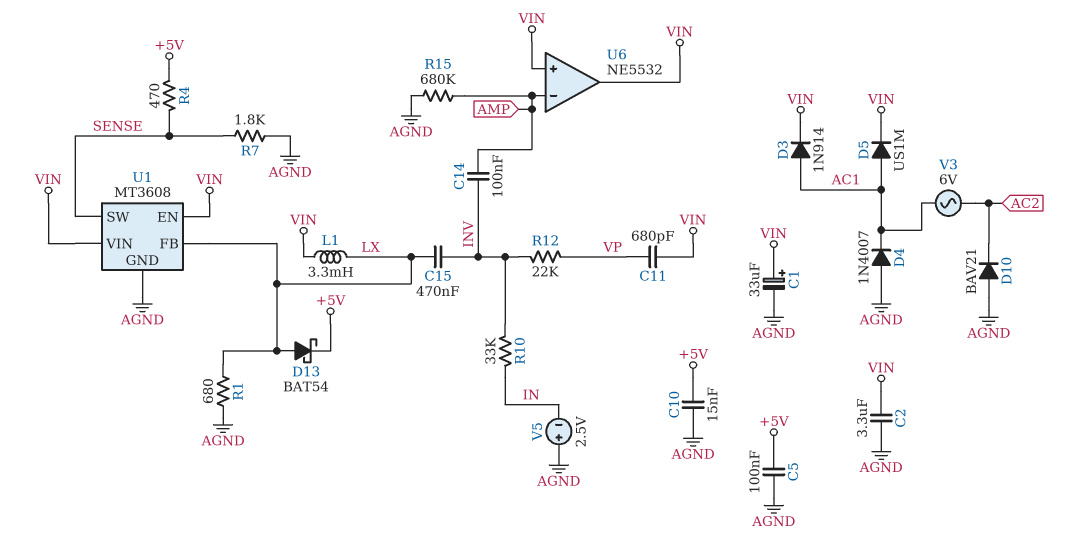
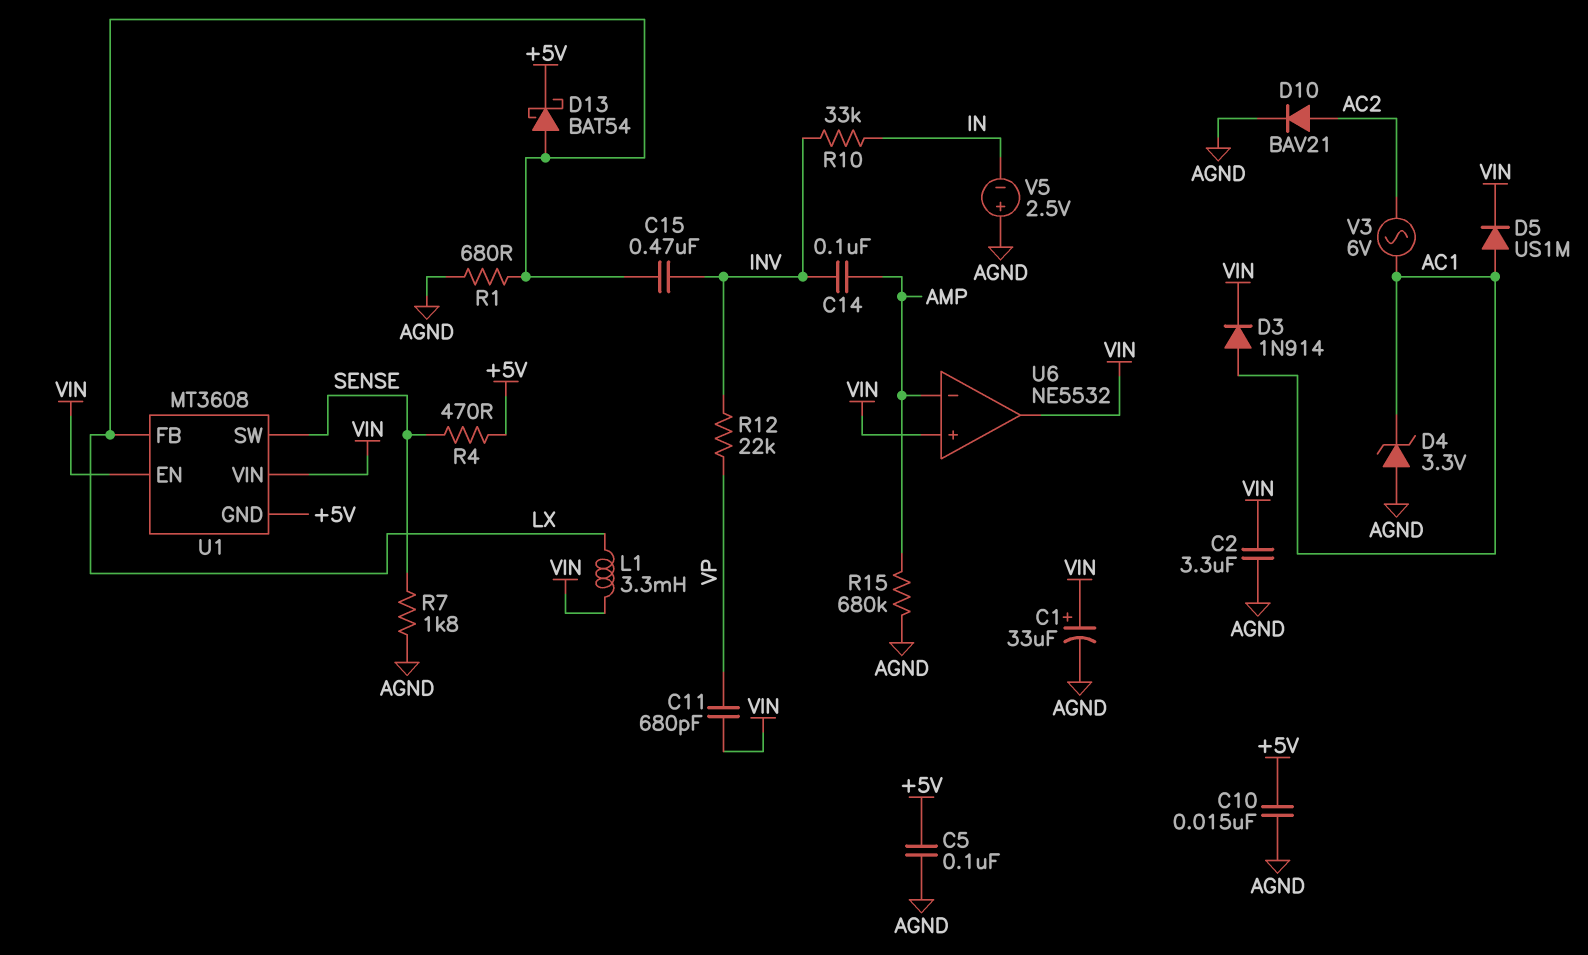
D4: diode 1N4007 (A AGND, K AC1) -> zener 3.3V (A AGND, K AC1)
D10: diode BAV21 (A AGND, K AC2) -> diode BAV21 (A AC2, K AGND)
U1 pin GND: AGND -> +5V

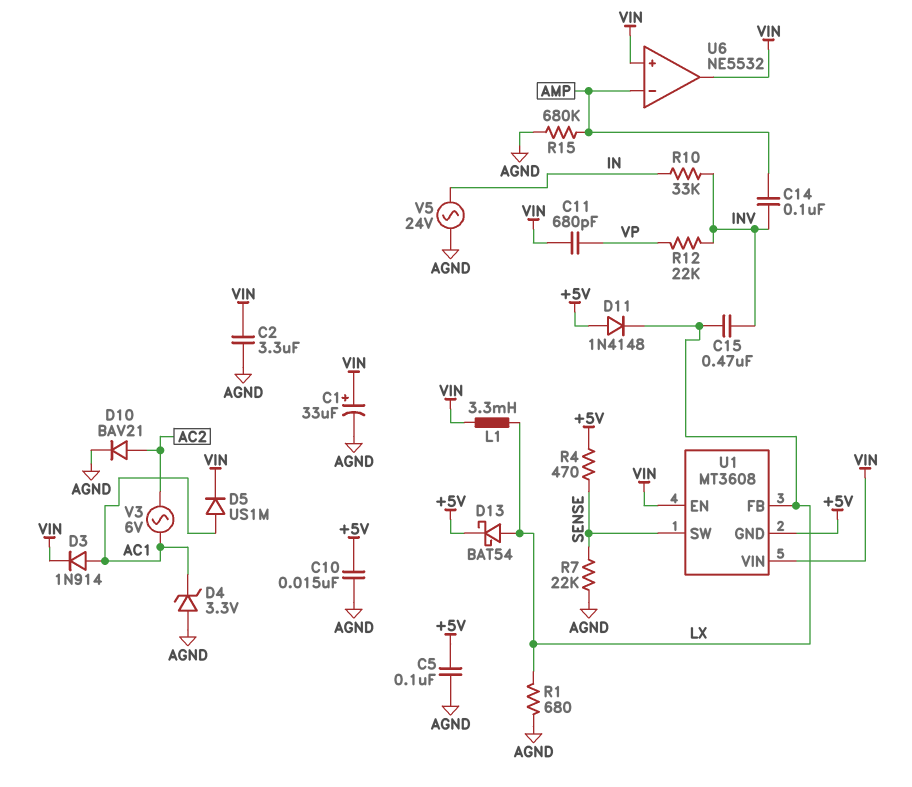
D11: none -> diode 1N4148 (A +5V, K LX)
R7: 1.8k (AGND, SENSE) -> 22k (AGND, SENSE)
V5: 2.5V (plus AGND, minus IN) -> AC 24V (AGND, IN)

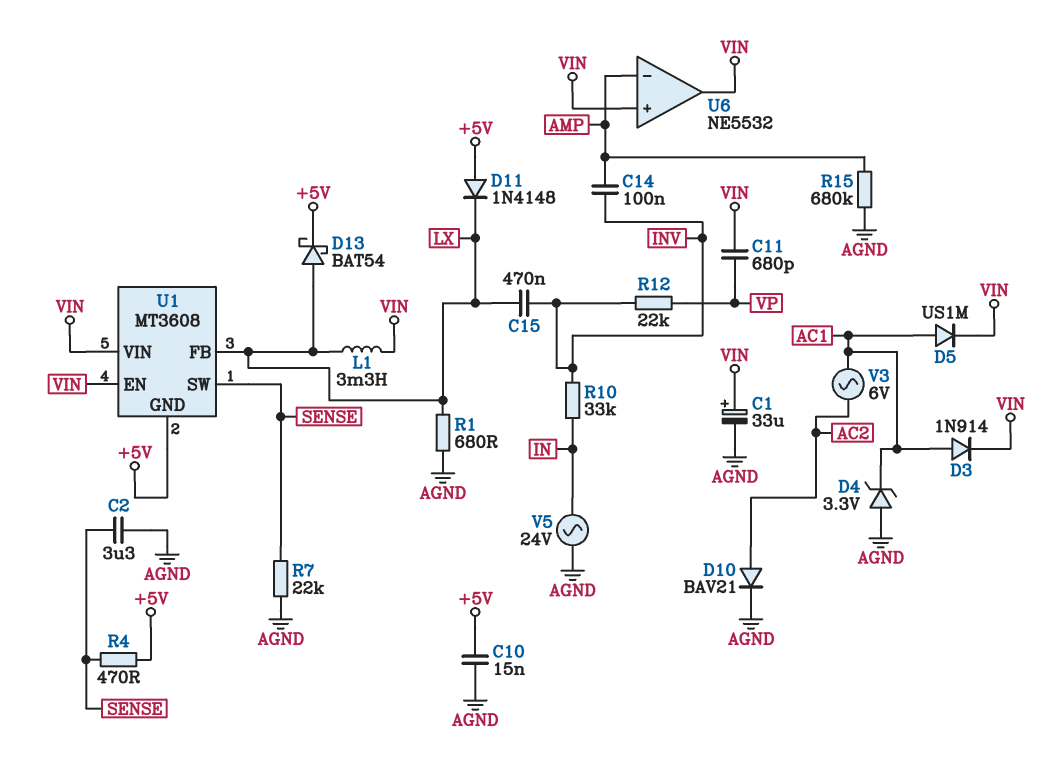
C2: 3.3uF (AGND, VIN) -> 3.3uF (AGND, SENSE)
C5: 100nF (+5V, AGND) -> none

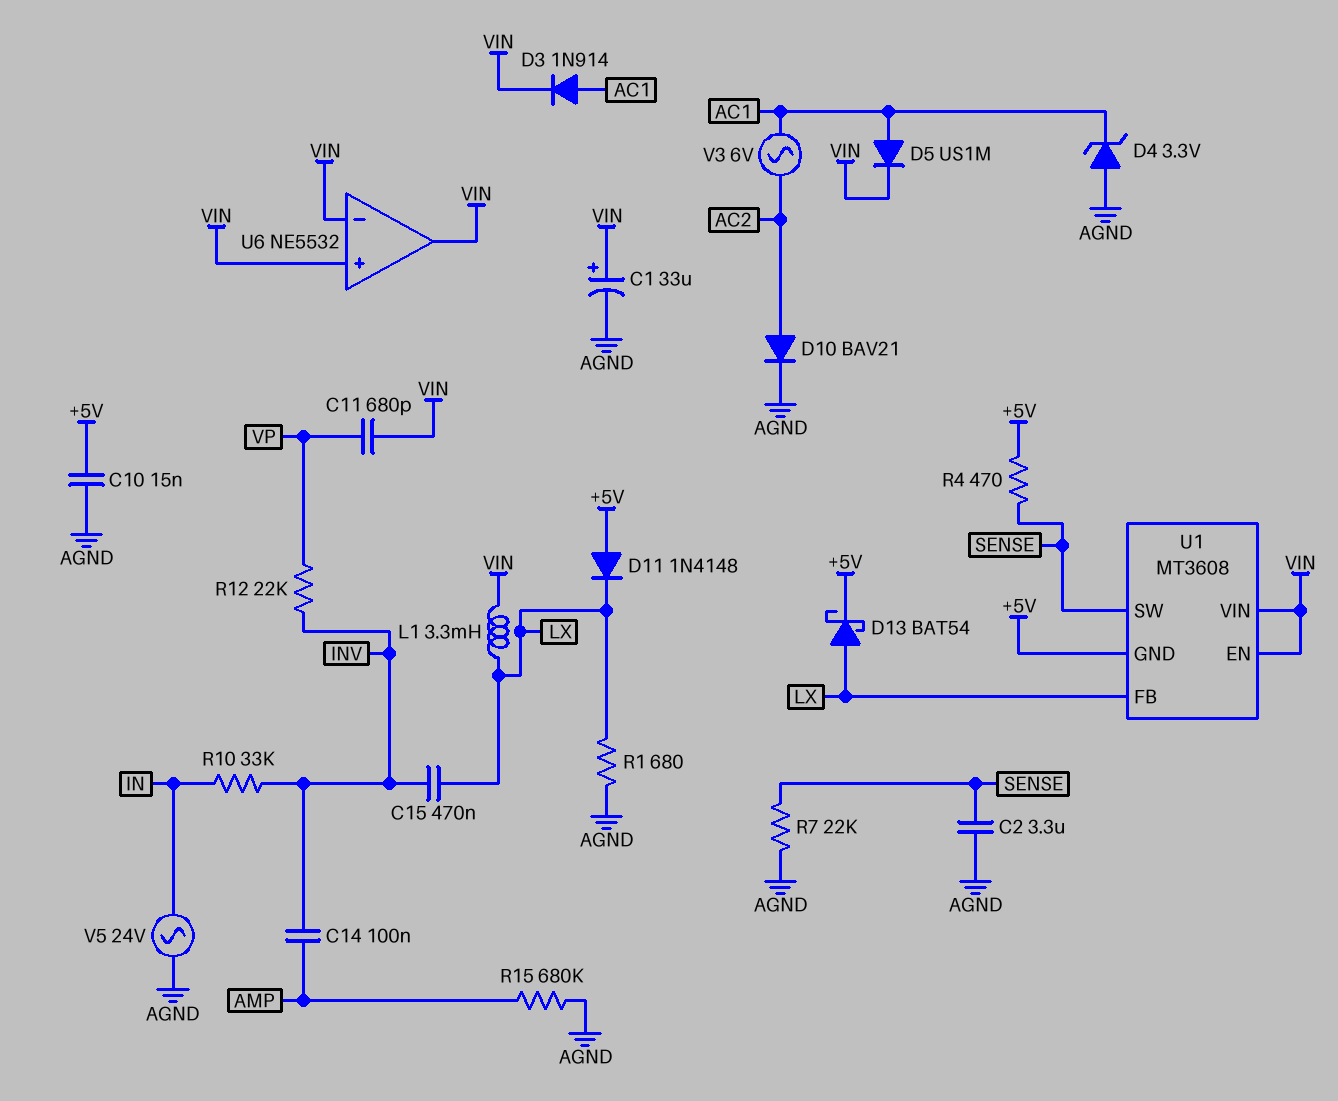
U6 pin in-: AMP -> VIN

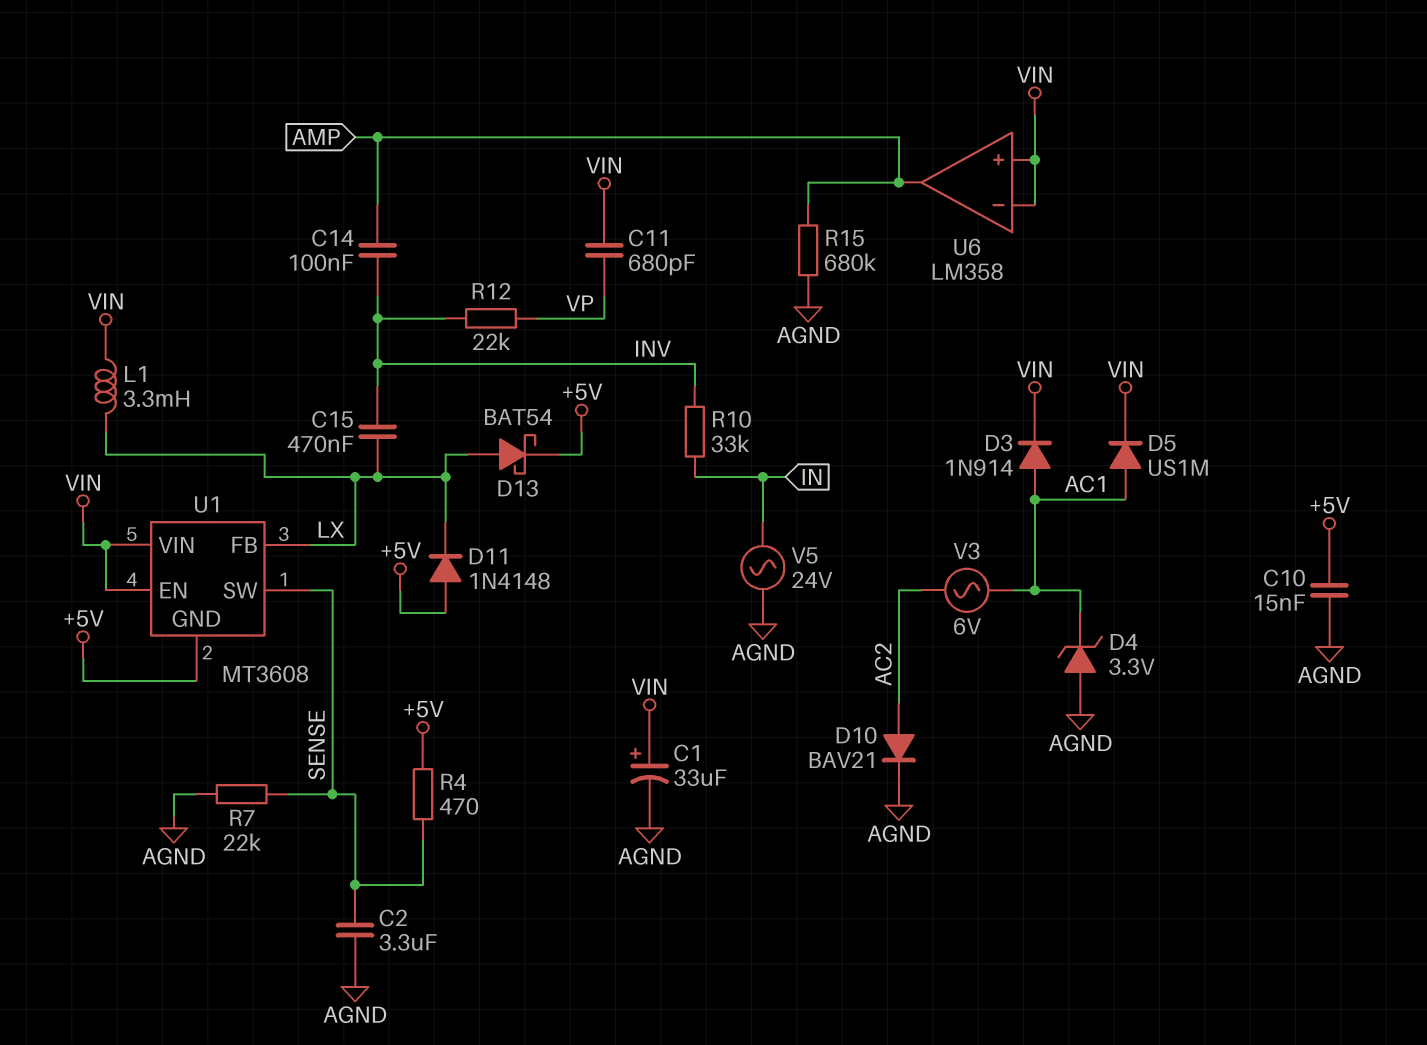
R1: 680 (AGND, LX) -> none
U6: NE5532 -> LM358
U6 pin out: VIN -> AMP

